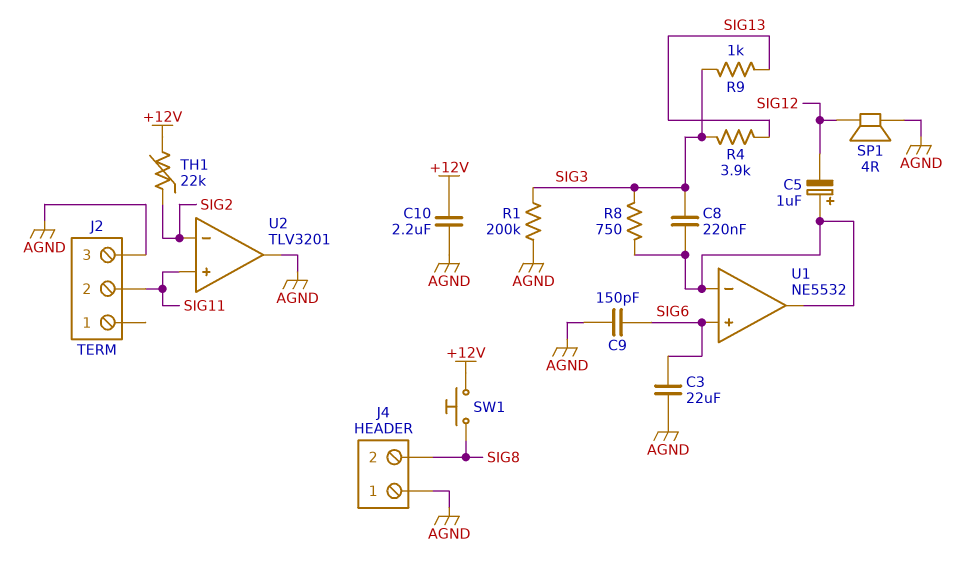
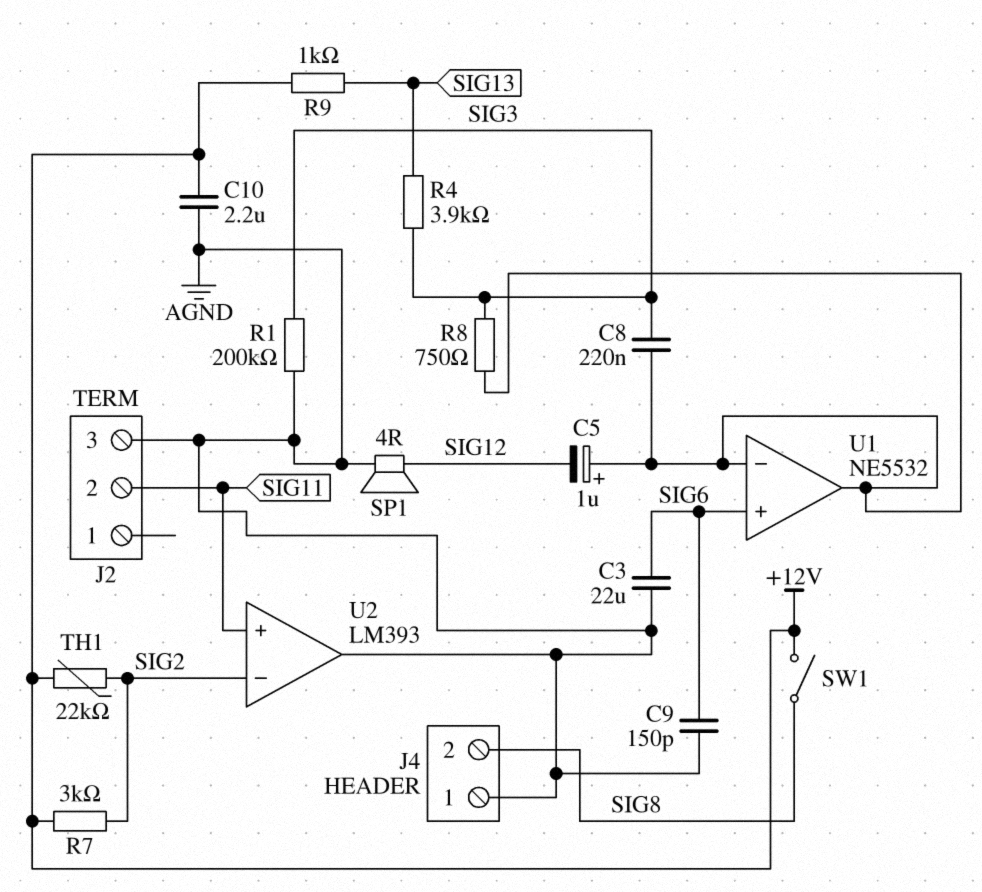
R7: none -> 3k (+12V, SIG2)
R9: 1k (SIG3, SIG13) -> 1k (+12V, SIG13)
SW1: button (+12V, SIG8) -> switch (+12V, SIG8)
U2: TLV3201 -> LM393

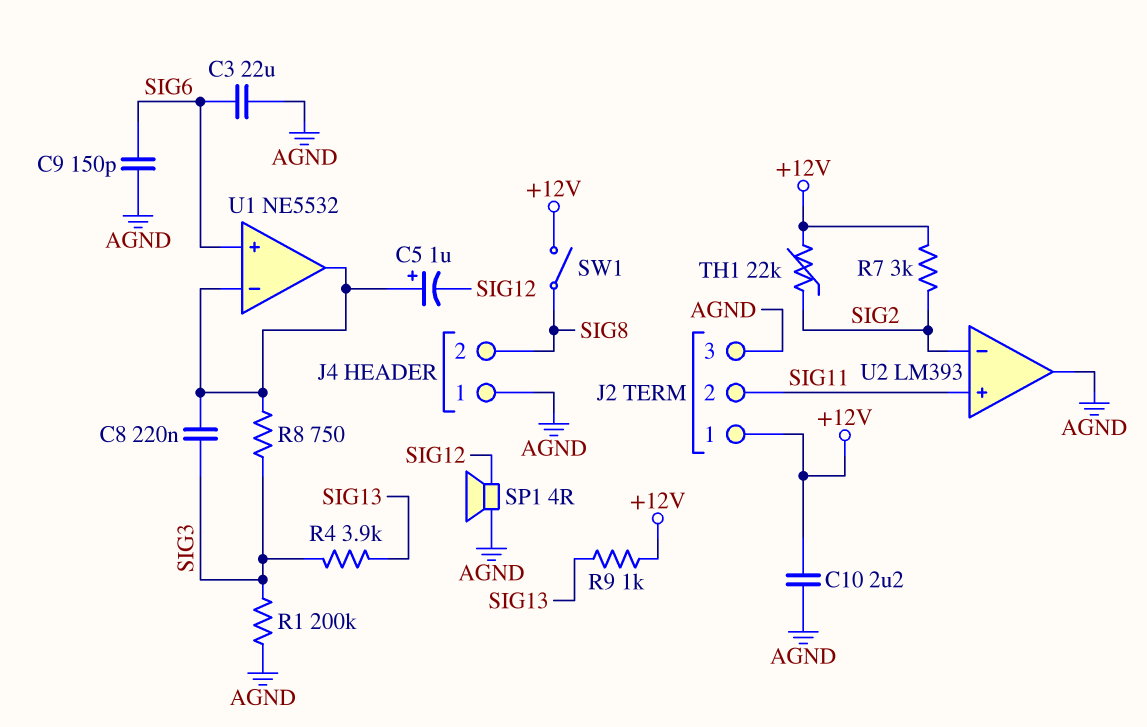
J2 pin 1: none -> +12V

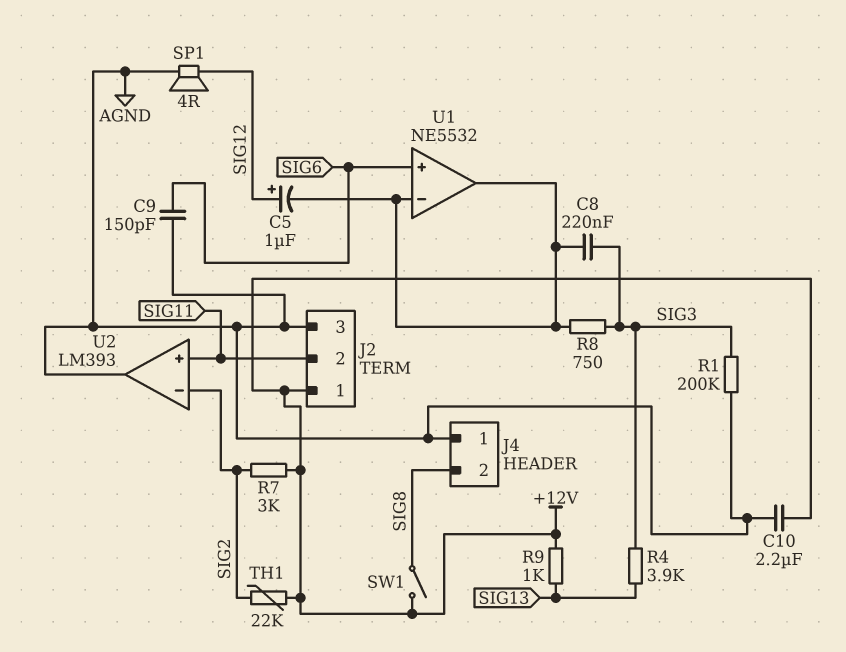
C3: 22uF (AGND, SIG6) -> none
C5: 1uF (plus U1/in-, minus SIG12) -> 1uF (plus SIG12, minus U1/in-)

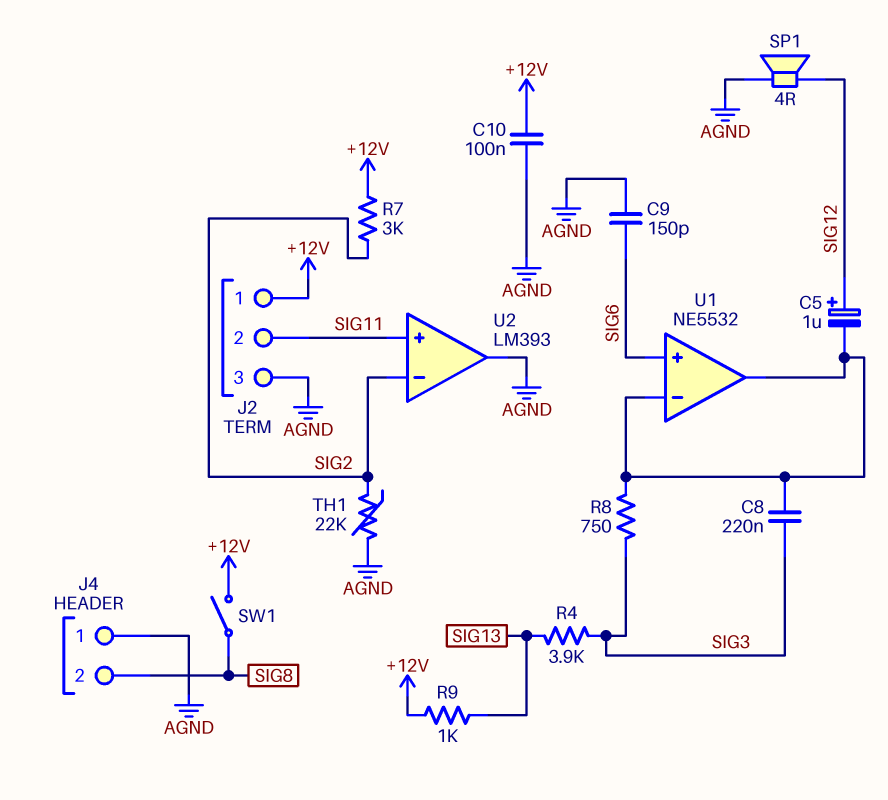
C10: 2.2uF (+12V, AGND) -> 100nF (+12V, AGND)
R1: 200k (AGND, SIG3) -> none
TH1: 22k (+12V, SIG2) -> 22k (AGND, SIG2)

